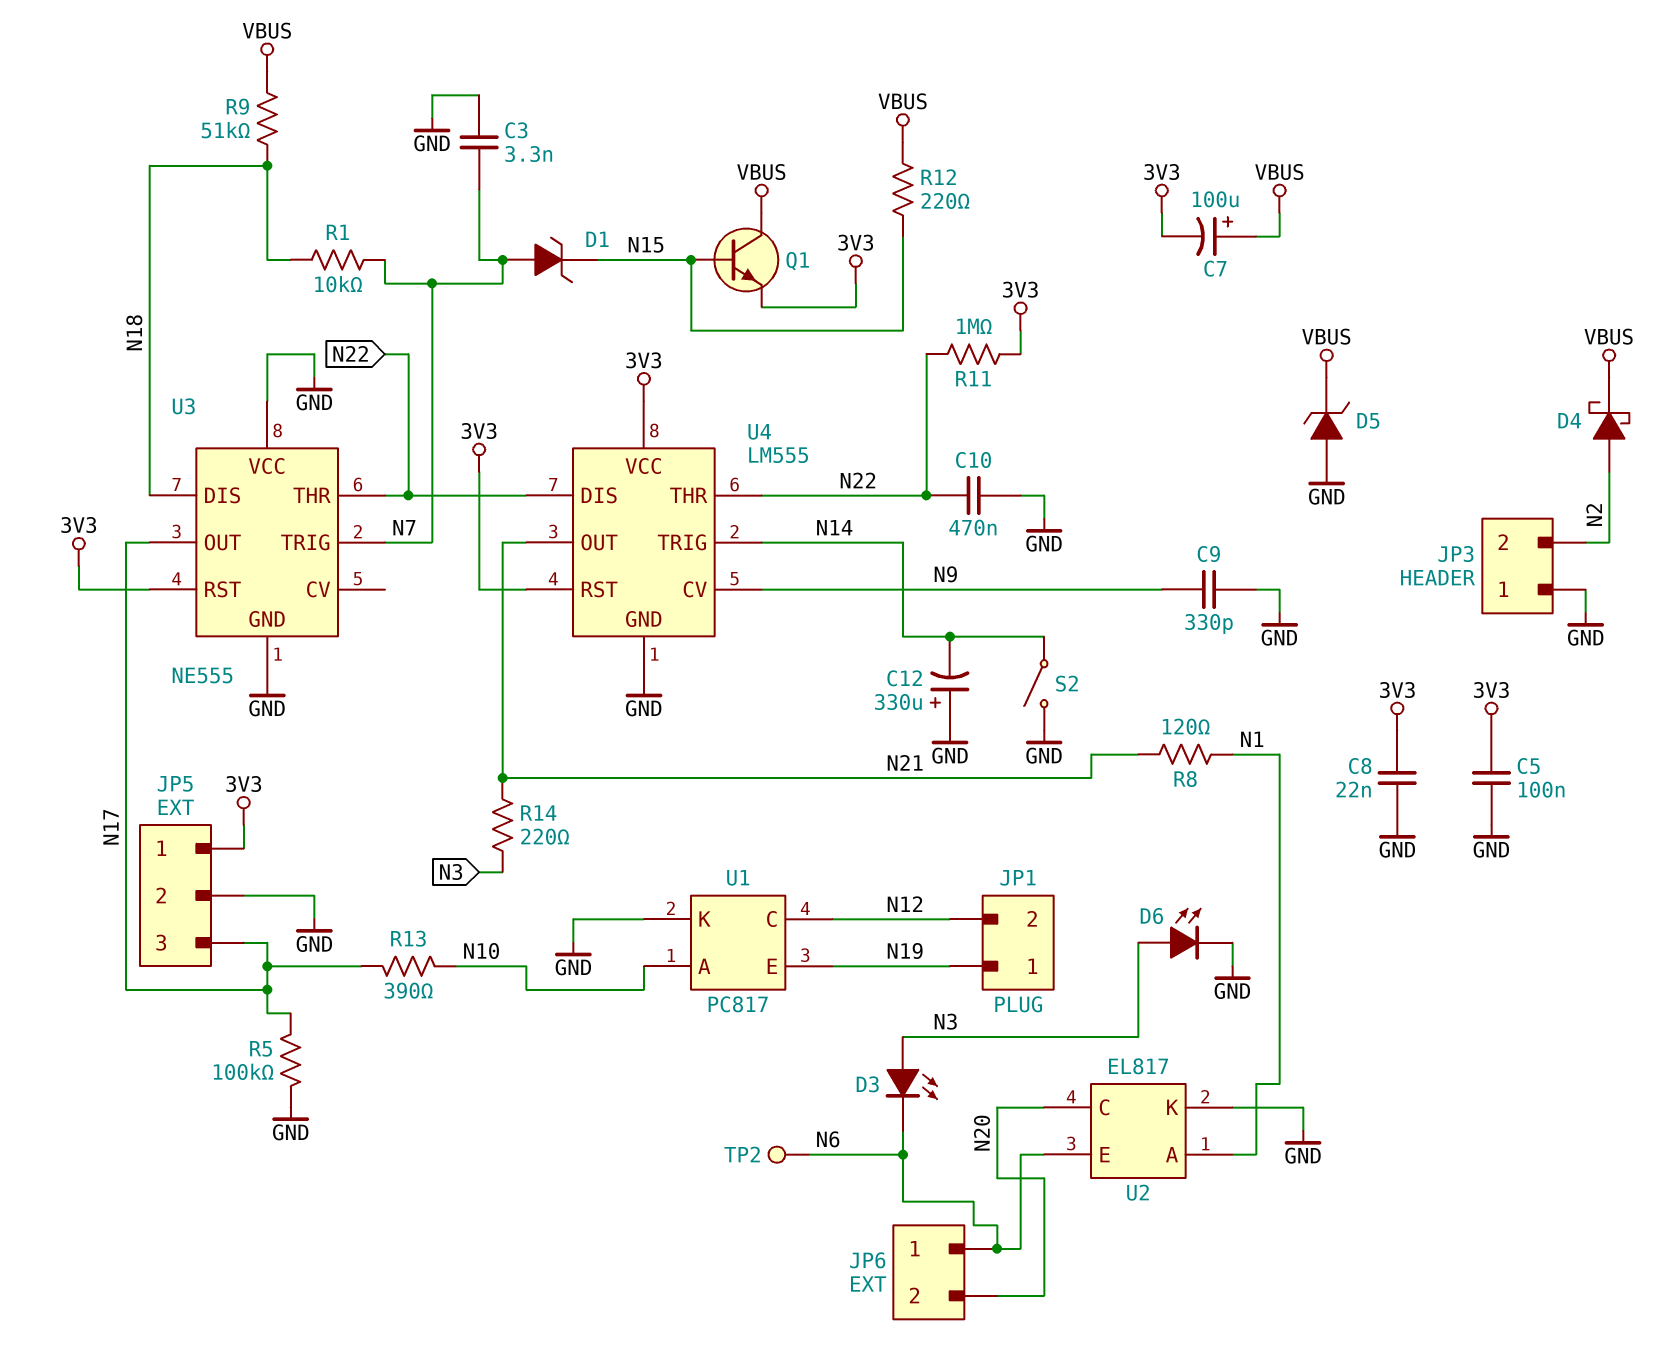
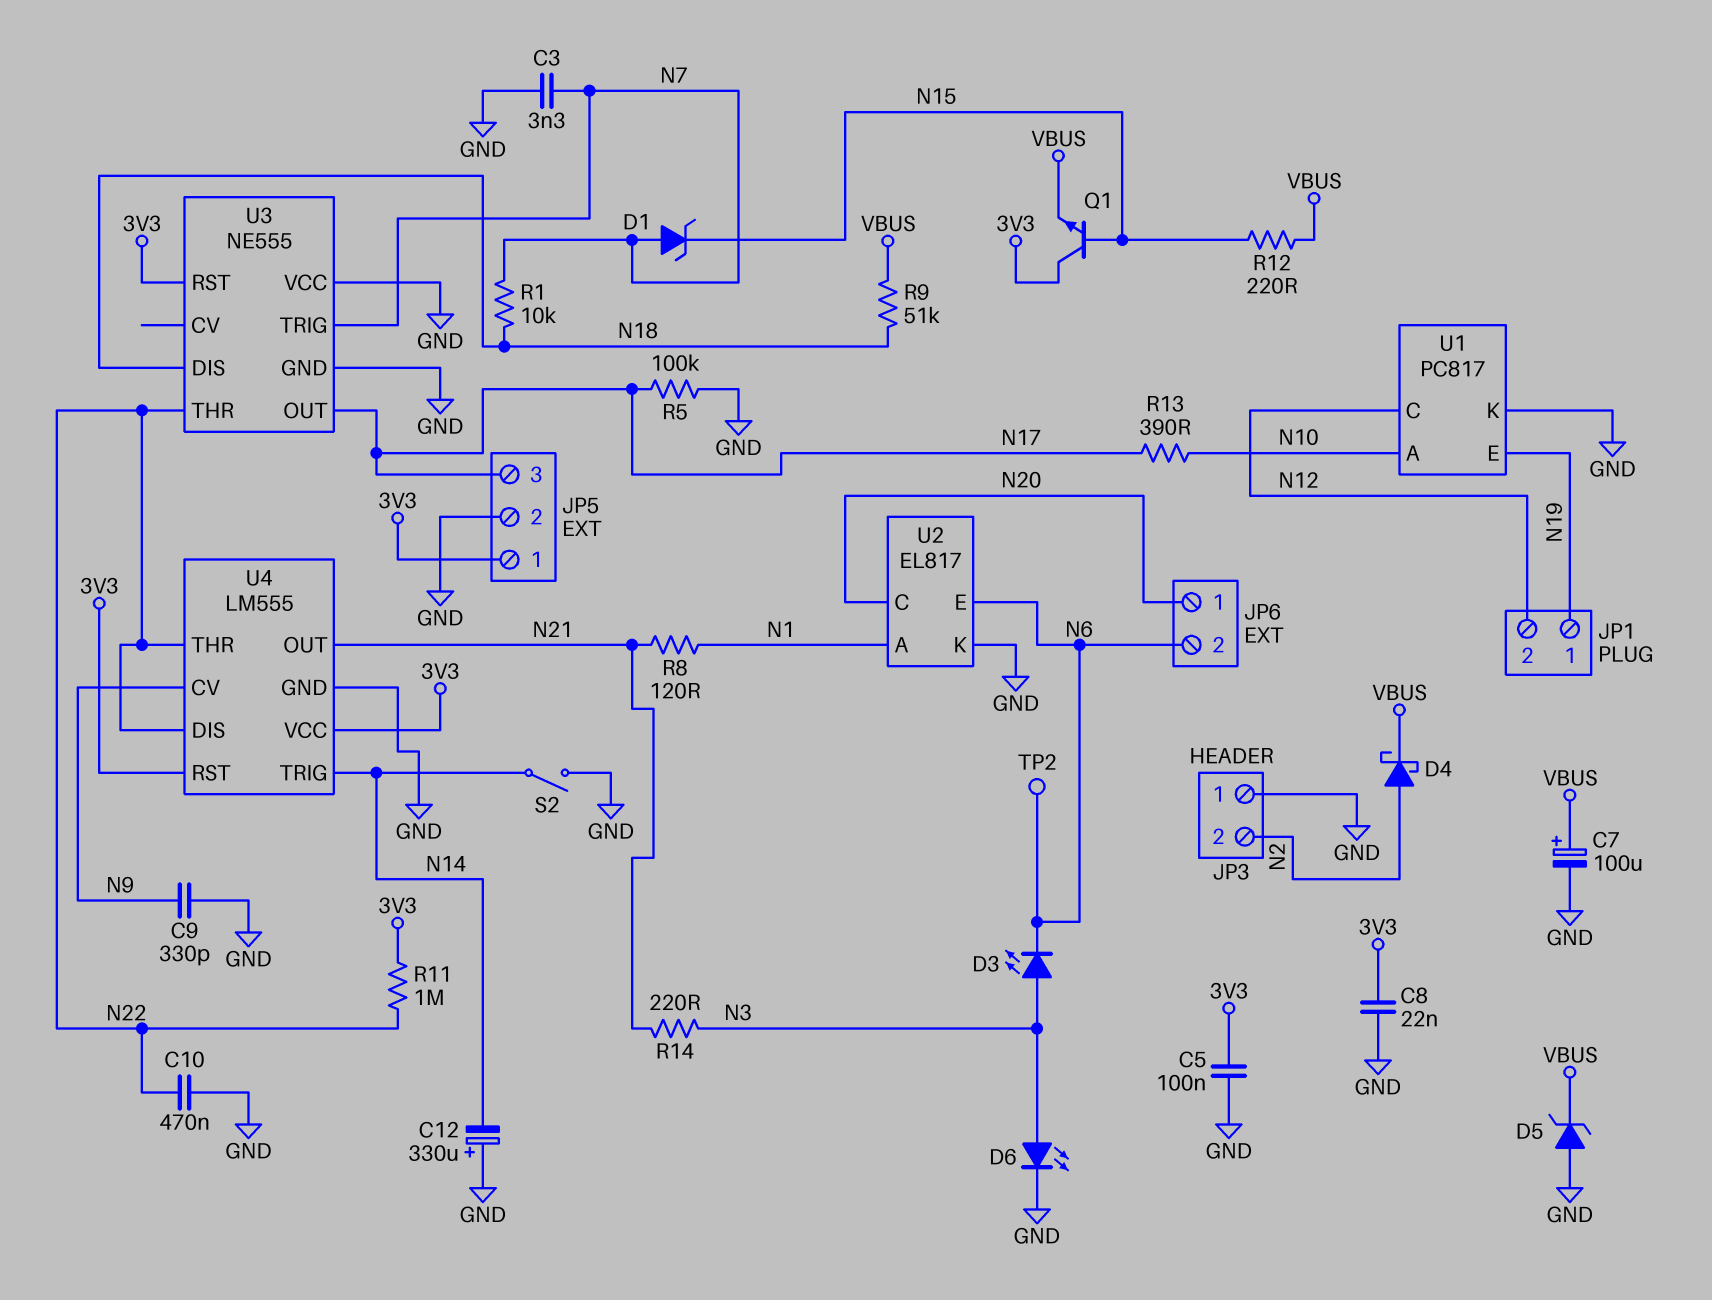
C7: 100uF (plus VBUS, minus 3V3) -> 100uF (plus VBUS, minus GND)
JP6 pin 1: N6 -> N20
JP6 pin 2: N20 -> N6
Q1: NPN (B N15, C VBUS, E 3V3) -> NPN (B N15, C 3V3, E VBUS)

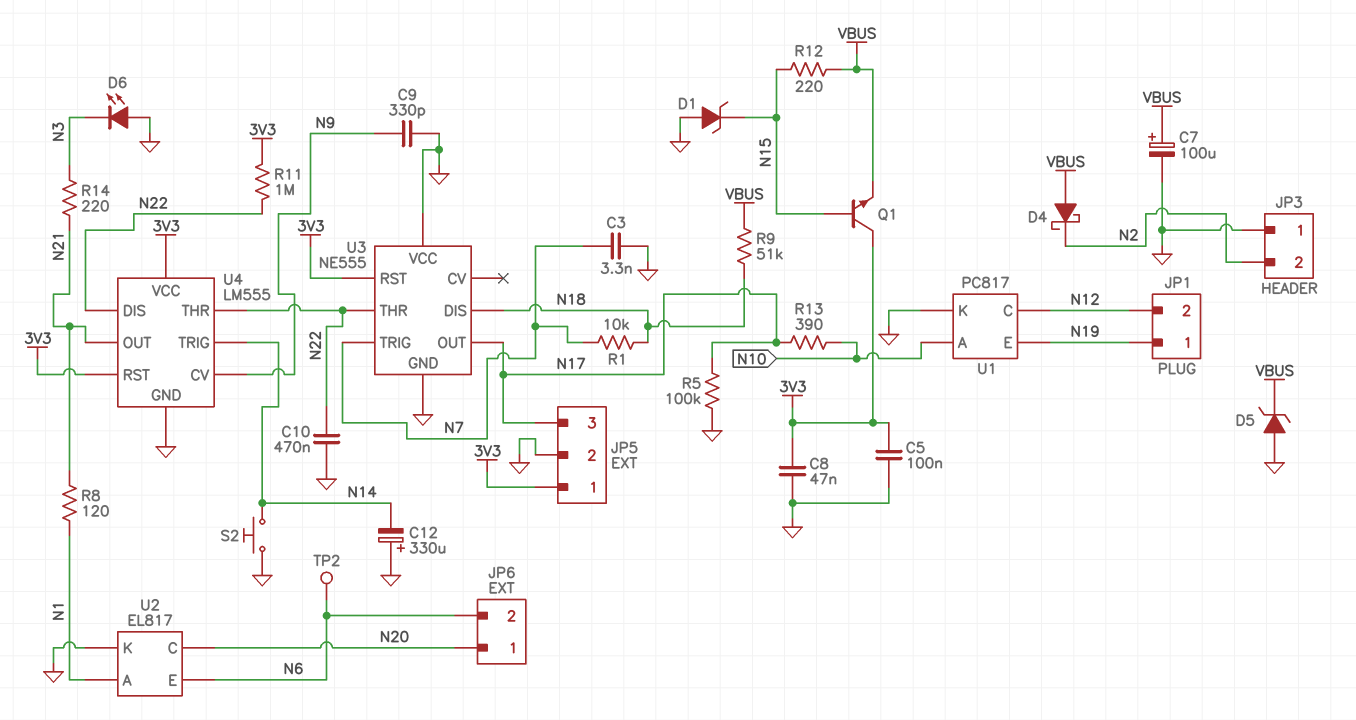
C8: 22nF (3V3, GND) -> 47nF (3V3, GND)
D1: zener (A N7, K N15) -> zener (A GND, K N15)
D3: LED (A N3, K N6) -> none
D4: schottky (A N2, K VBUS) -> schottky (A VBUS, K N2)
D6: LED (A N3, K GND) -> LED (A GND, K N3)
S2: switch (GND, N14) -> button (GND, N14)

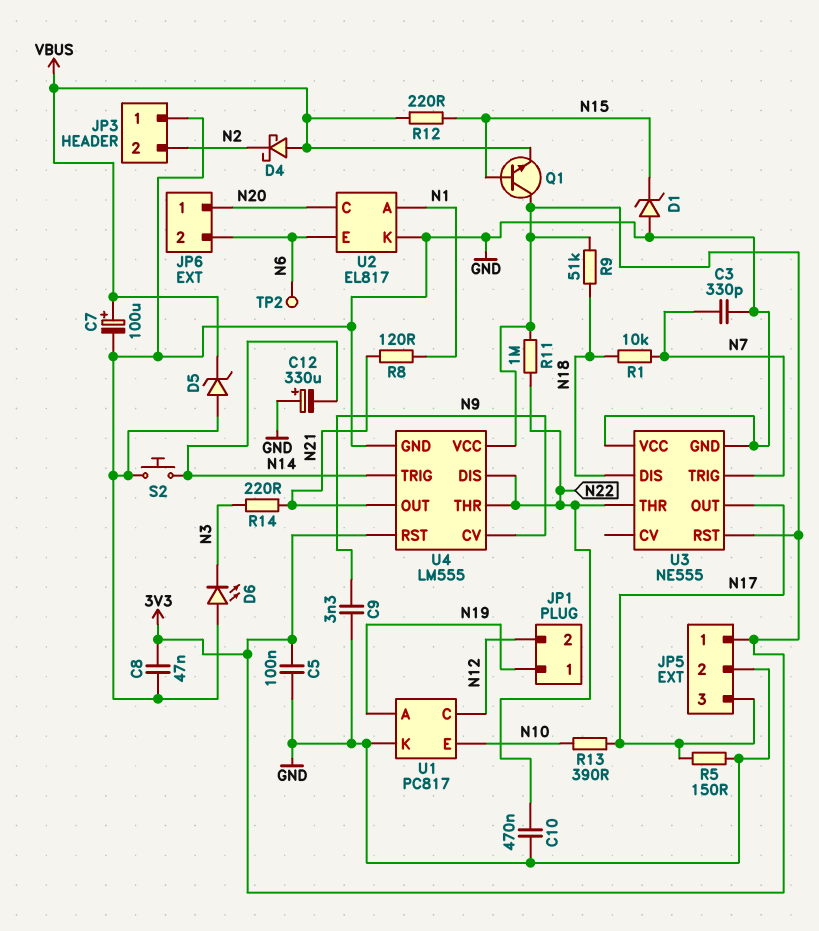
C3: 3.3nF (GND, N7) -> 330pF (GND, N7)
C9: 330pF (GND, N9) -> 3.3nF (GND, N9)
R5: 100k (GND, N17) -> 150 (GND, N17)
R9: 51k (N18, VBUS) -> 51k (3V3, N18)
U1 pin A: N10 -> N19
U1 pin E: N19 -> N10

